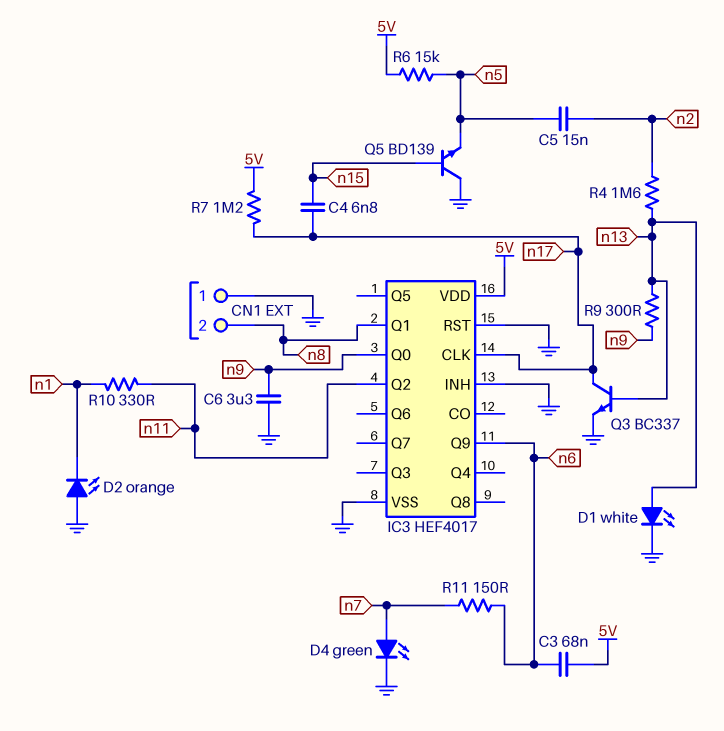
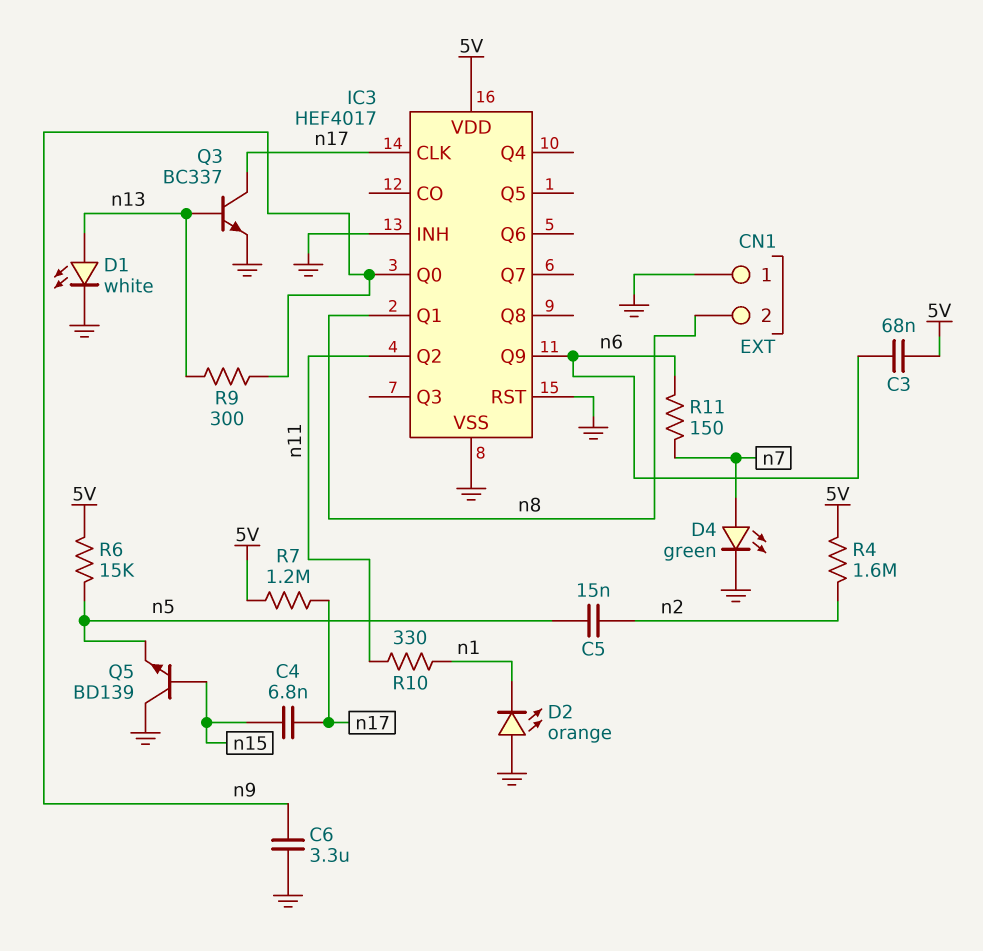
R4: 1.6M (n2, n13) -> 1.6M (5V, n2)

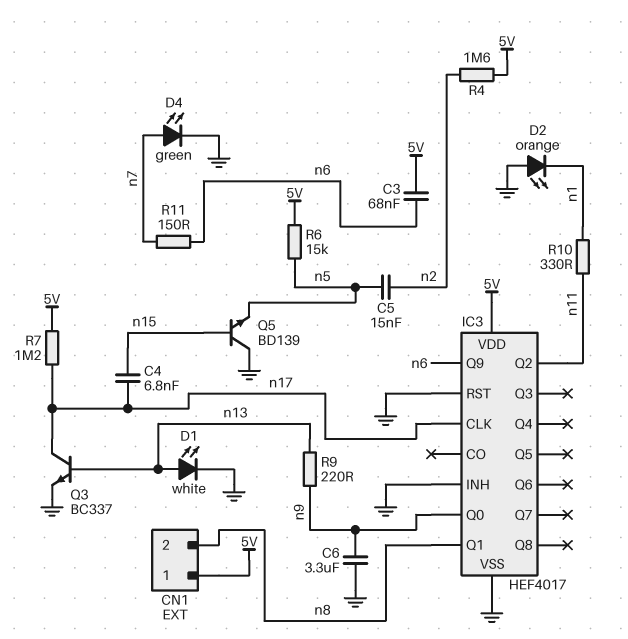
CN1 pin 1: GND -> 5V
R9: 300 (n9, n13) -> 220 (n9, n13)

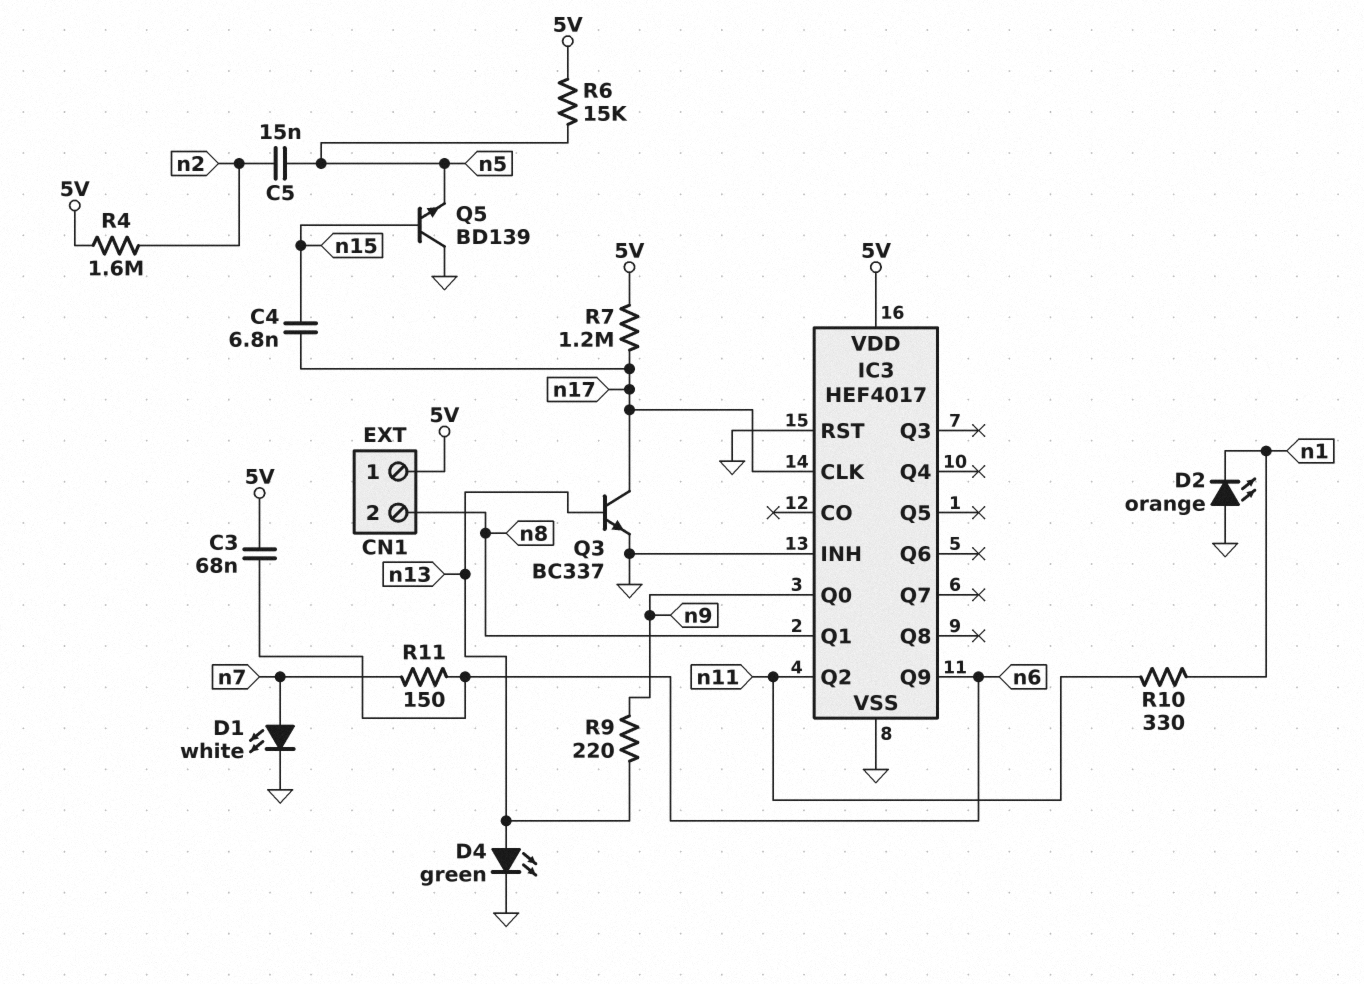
C6: 3.3uF (GND, n9) -> none
D1: LED white (A n13, K GND) -> LED white (A n7, K GND)
D4: LED green (A n7, K GND) -> LED green (A n13, K GND)

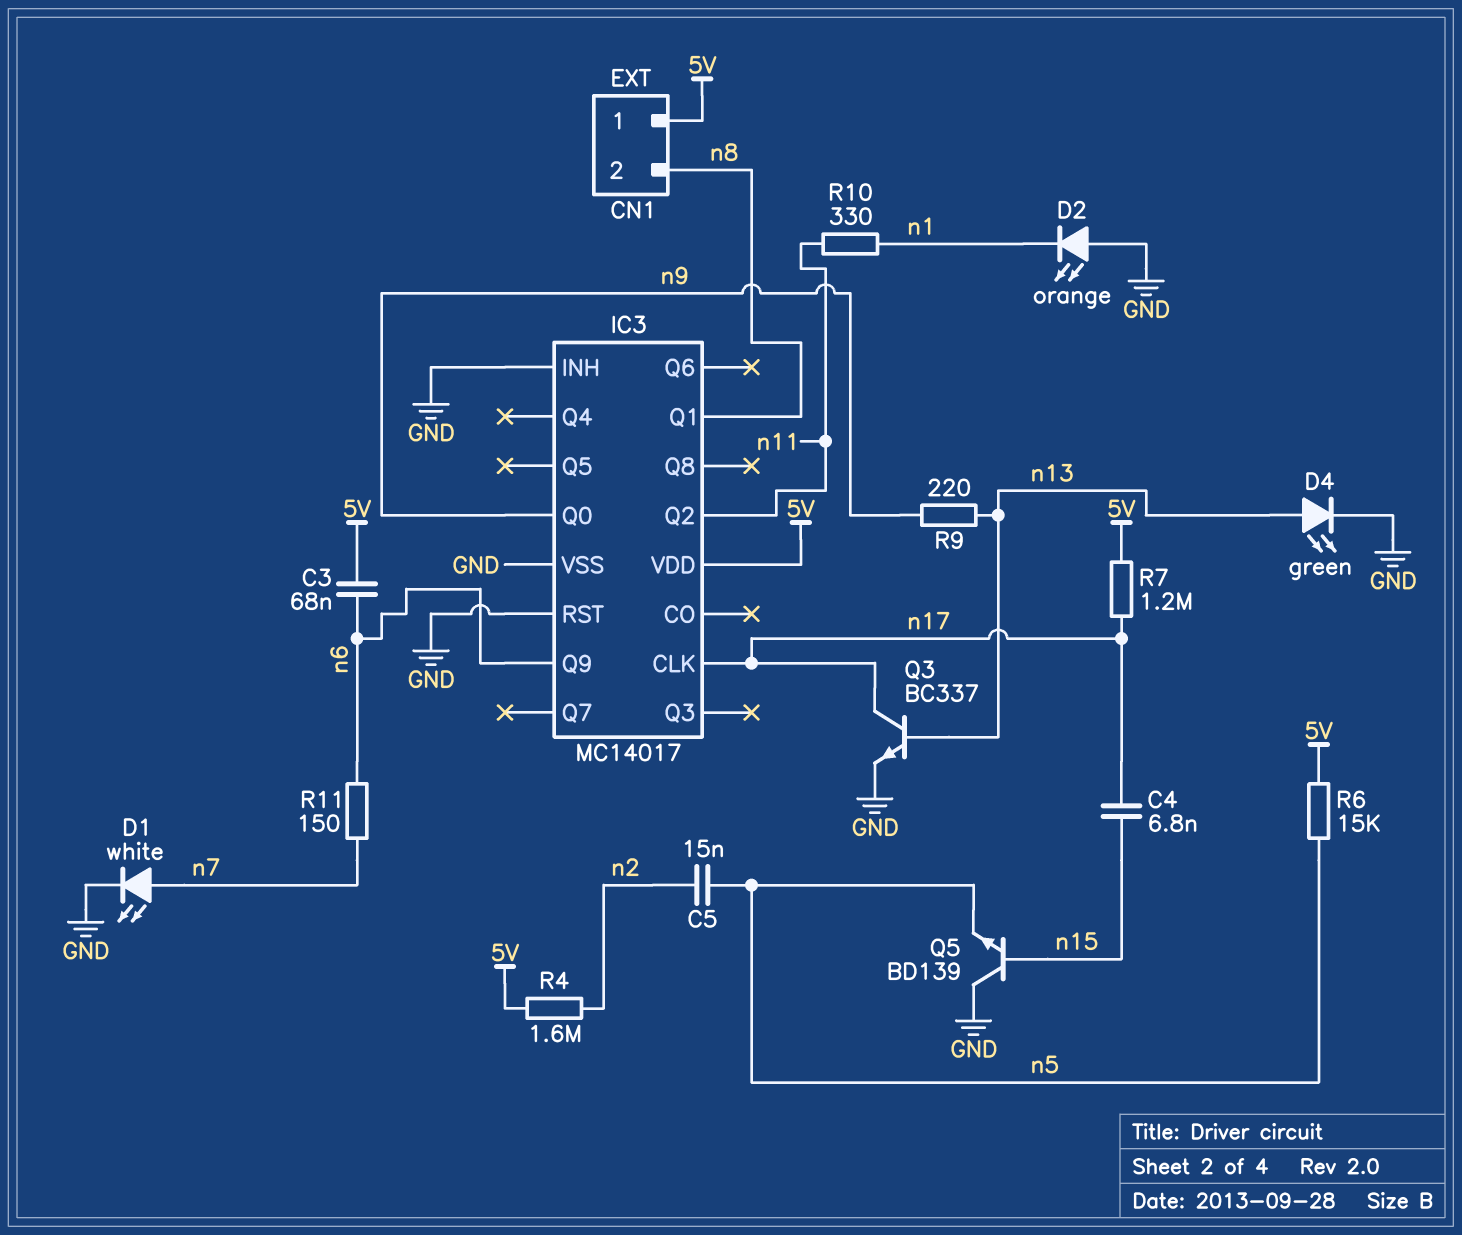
IC3: HEF4017 -> MC14017

